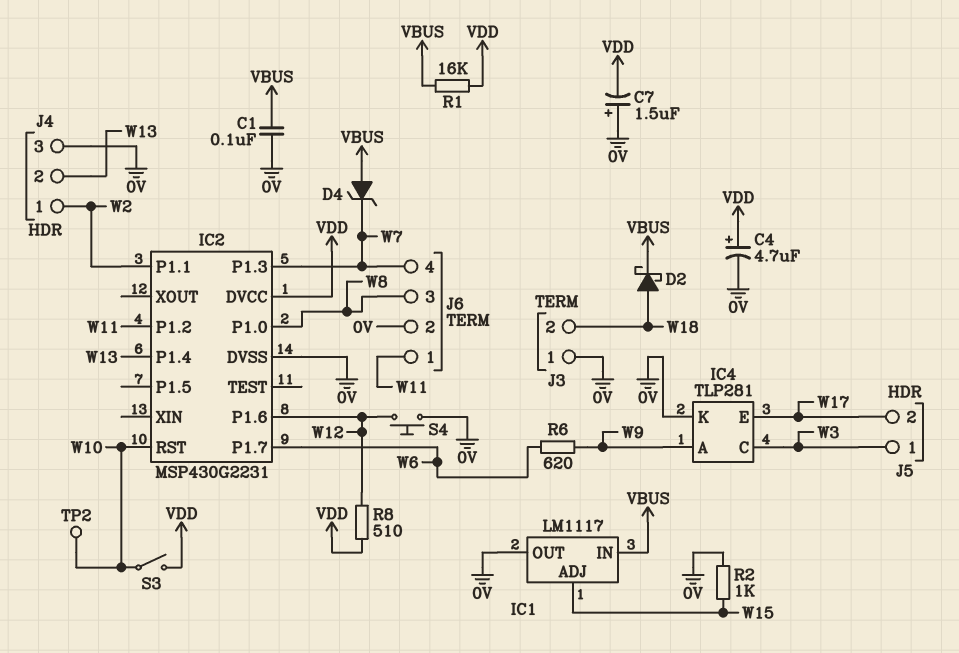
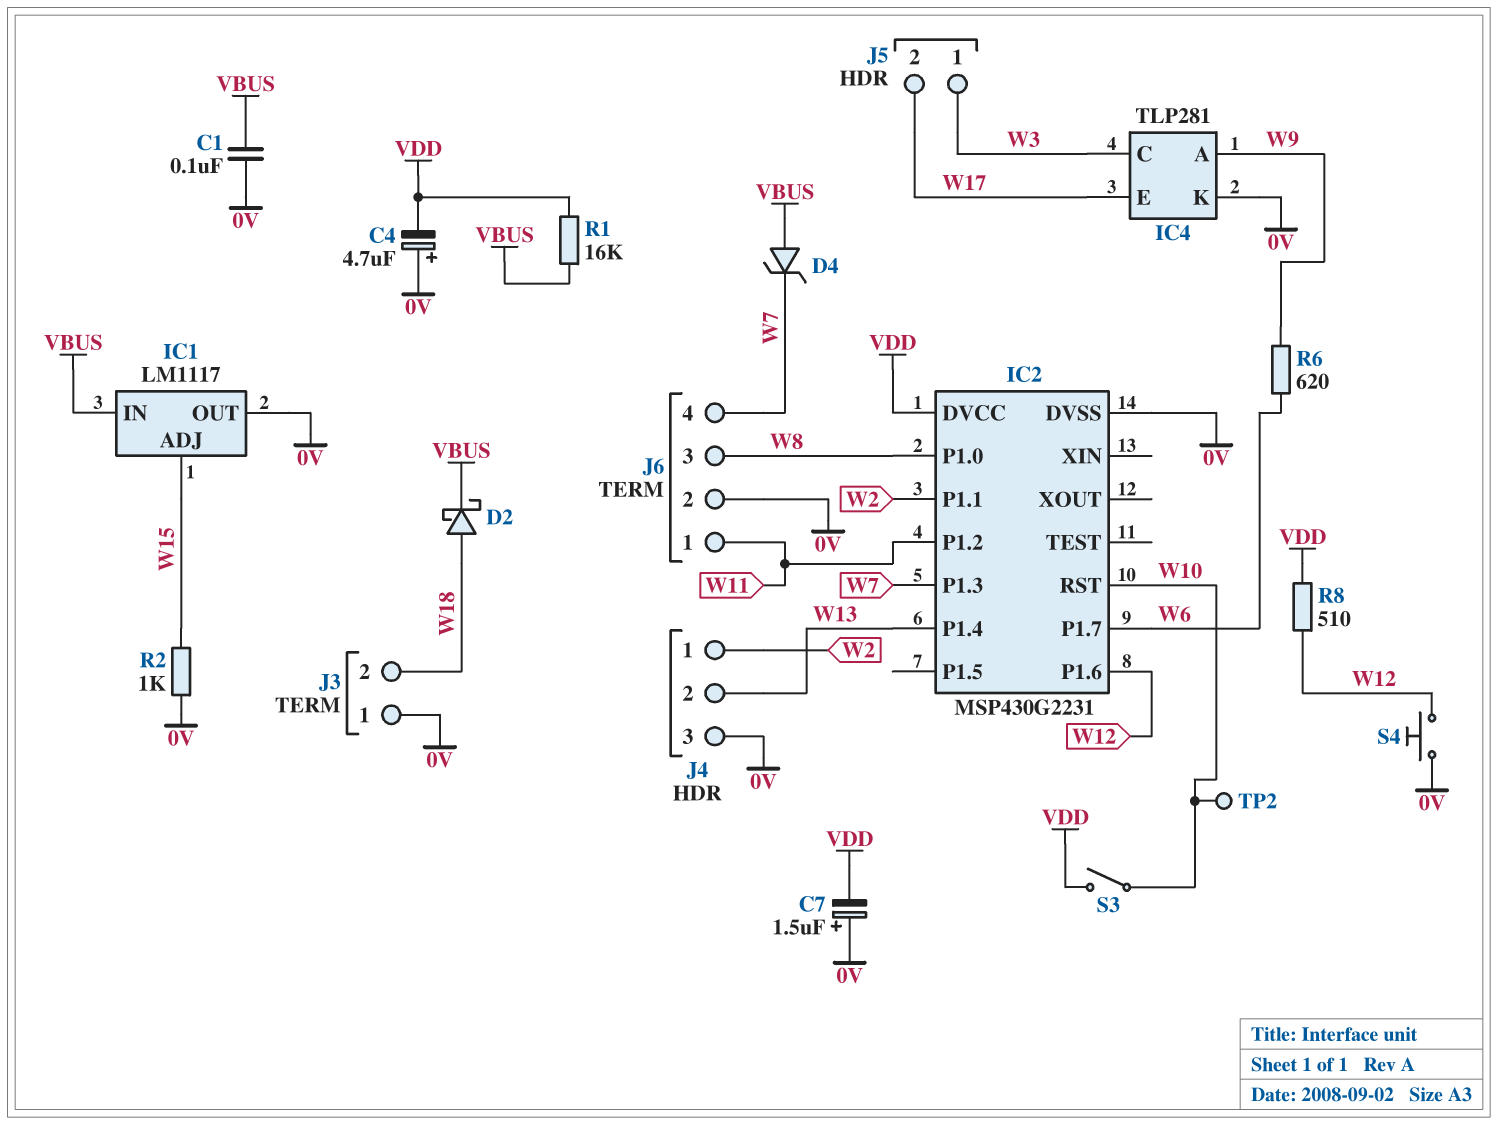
C4: 4.7uF (plus VDD, minus 0V) -> 4.7uF (plus 0V, minus VDD)

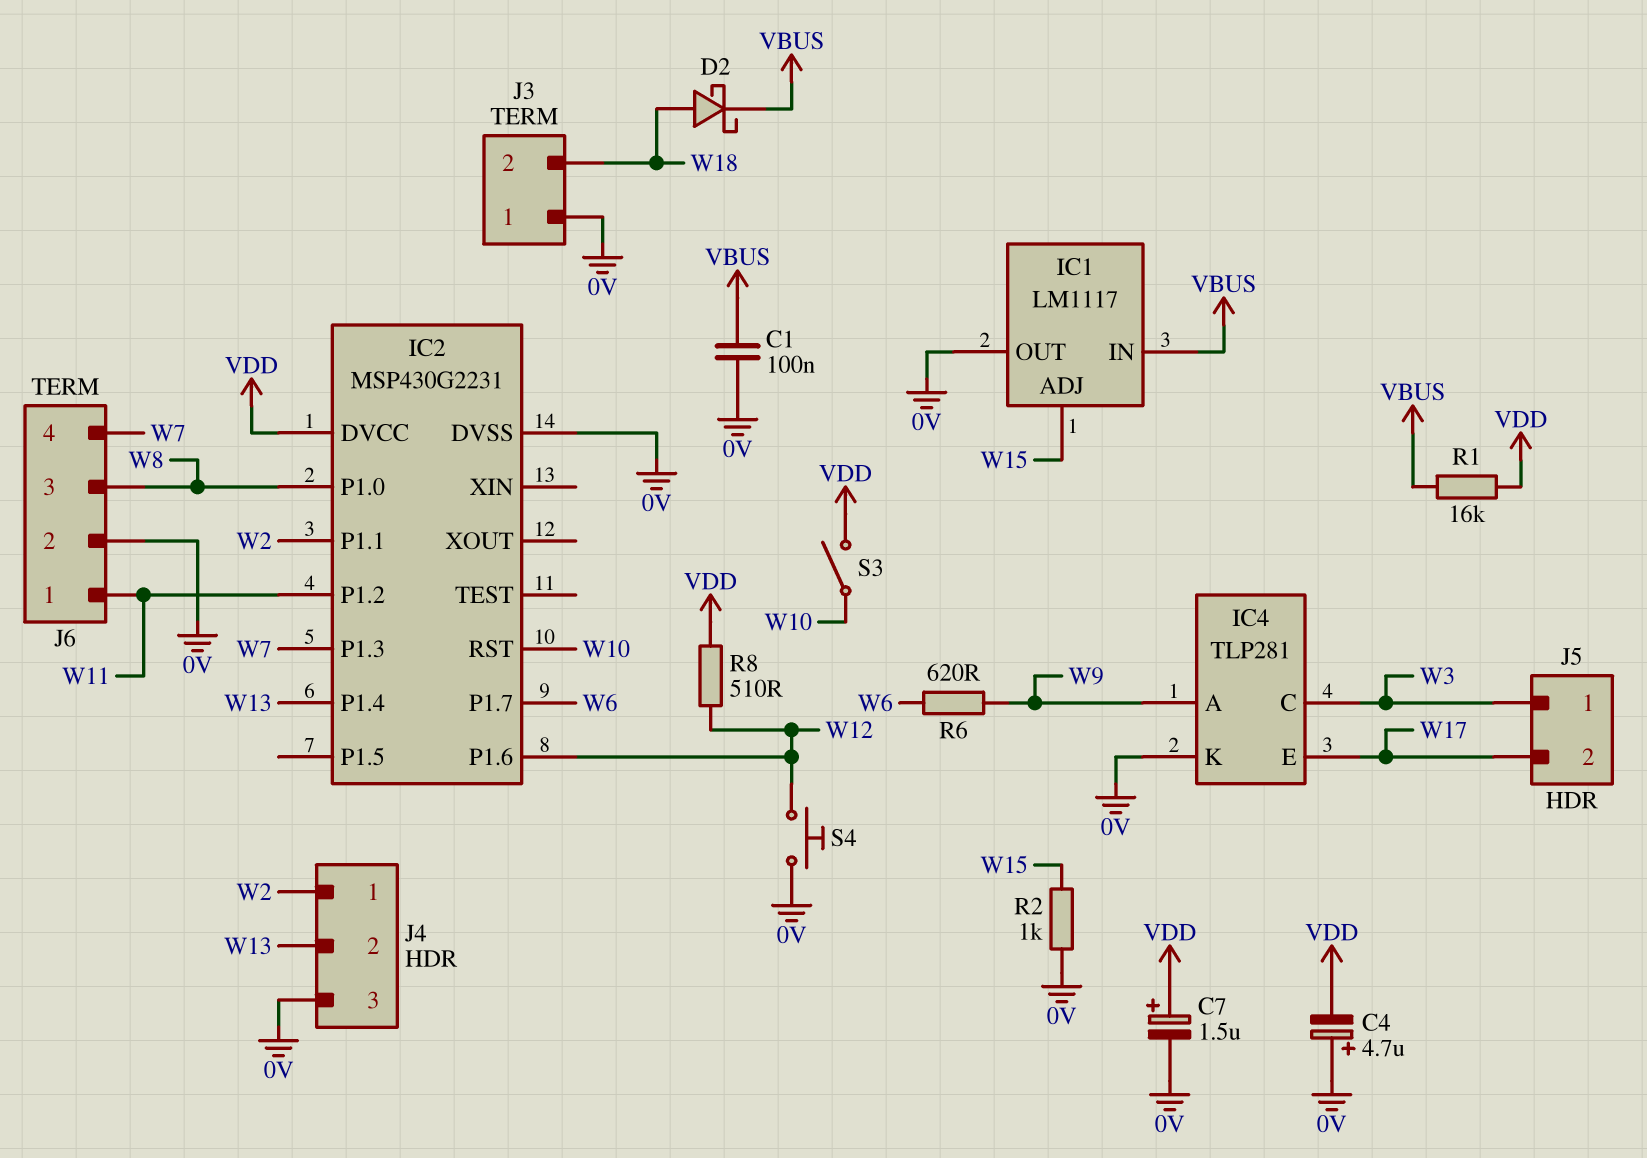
C7: 1.5uF (plus 0V, minus VDD) -> 1.5uF (plus VDD, minus 0V)
D4: zener (A VBUS, K W7) -> none
TP2: test point (W10) -> none

